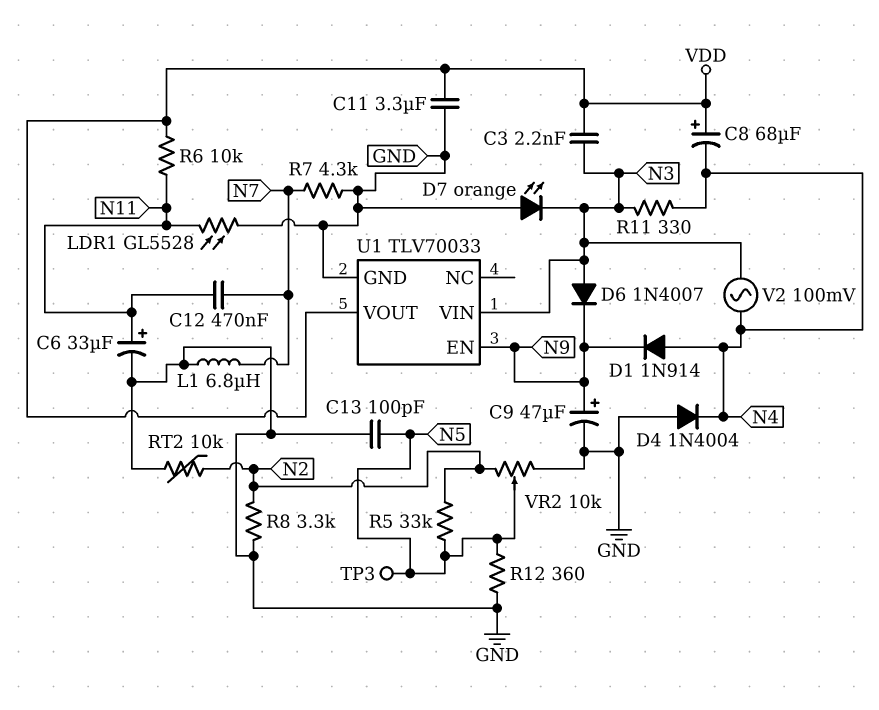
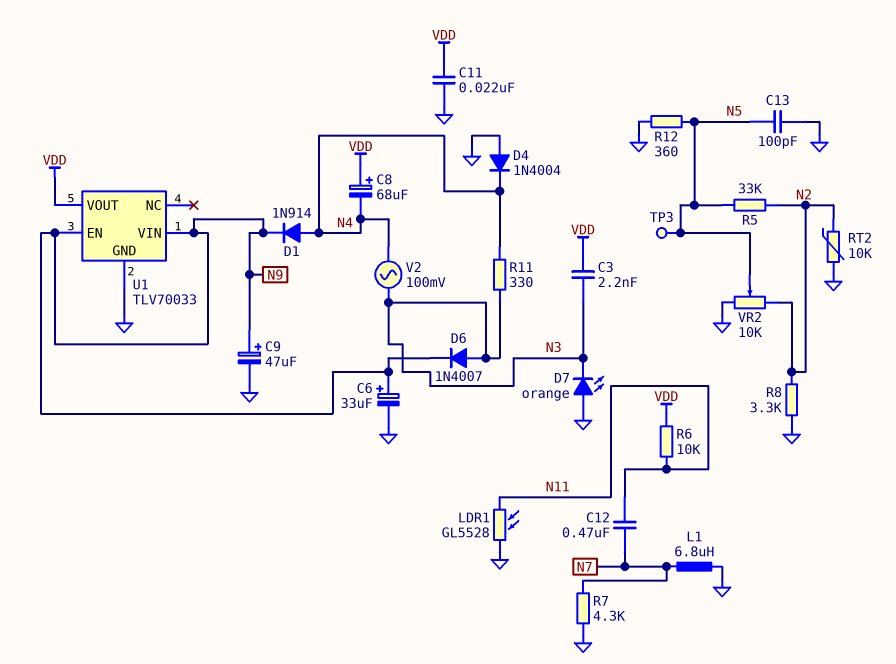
C6: 33uF (plus N11, minus GND) -> 33uF (plus N9, minus GND)
C11: 3.3uF (GND, VDD) -> 22nF (GND, VDD)
U1 pin VIN: N3 -> N9

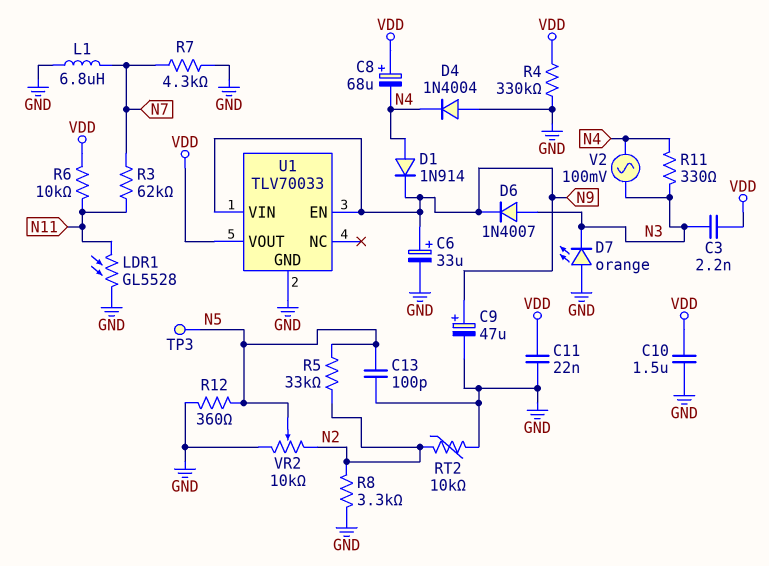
C10: none -> 1.5uF (GND, VDD)
C12: 470nF (N7, N11) -> none
R3: none -> 62k (N7, N11)
R4: none -> 330k (GND, VDD)

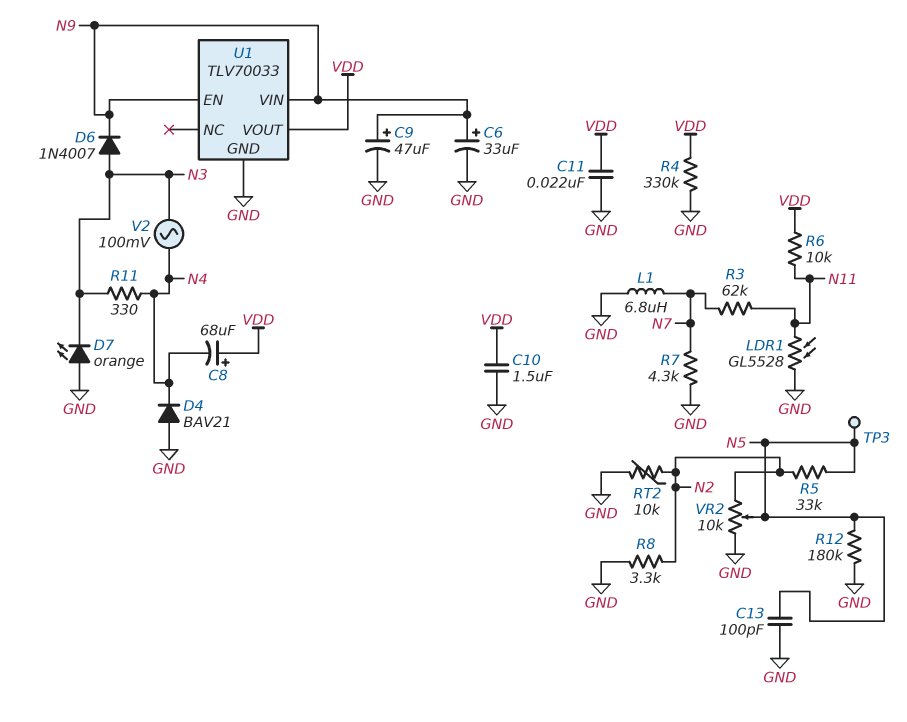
C3: 2.2nF (N3, VDD) -> none
D1: diode 1N914 (A N4, K N9) -> none
D4: diode 1N4004 (A GND, K N4) -> diode BAV21 (A GND, K N4)
R12: 360 (GND, N5) -> 180k (GND, N5)

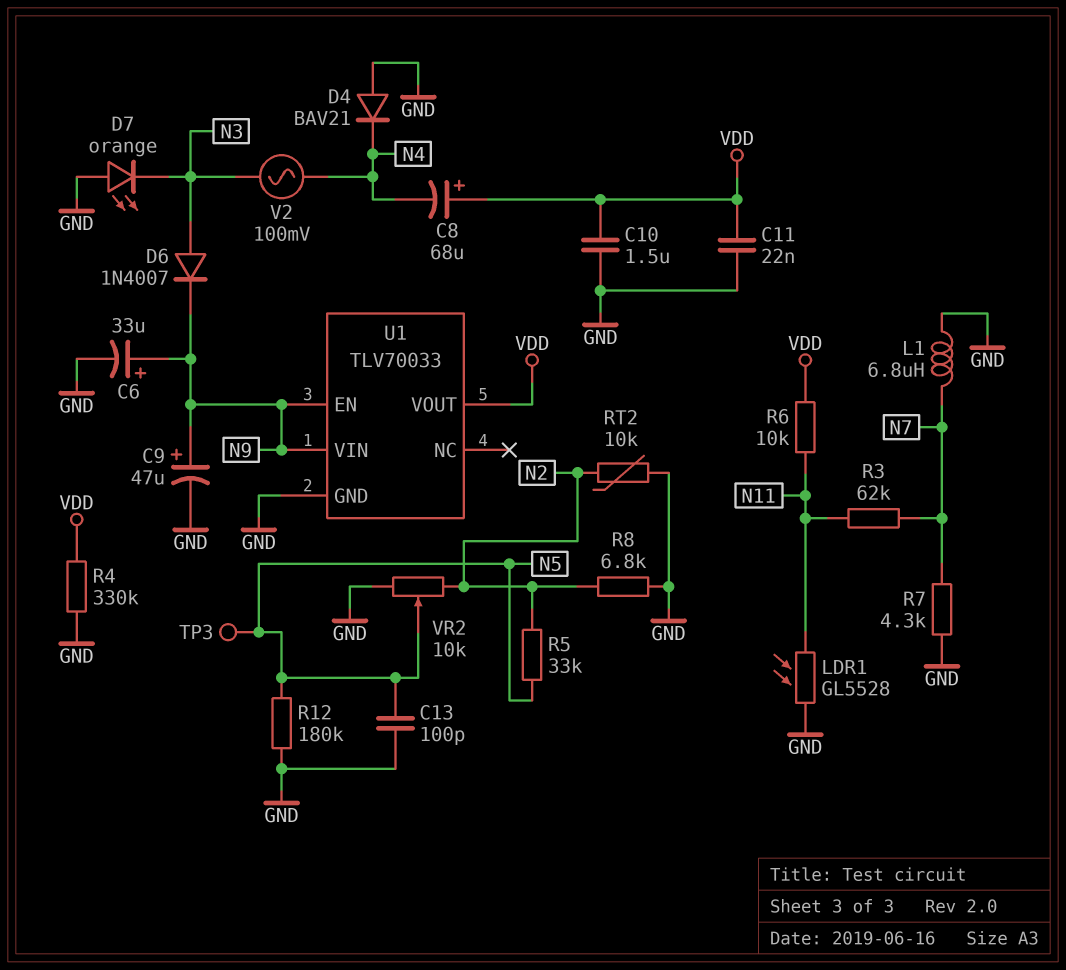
R8: 3.3k (GND, N2) -> 6.8k (GND, N2)
R11: 330 (N3, N4) -> none

